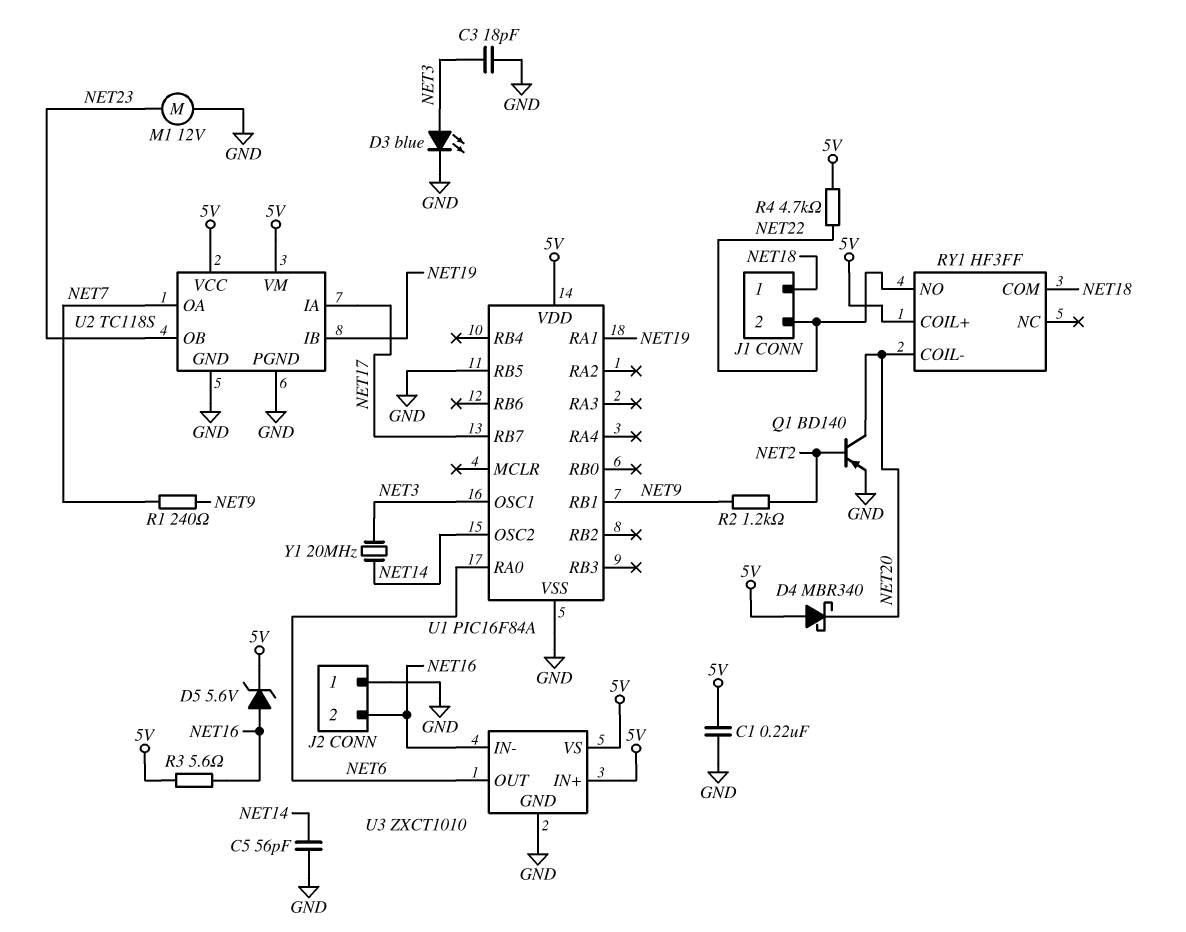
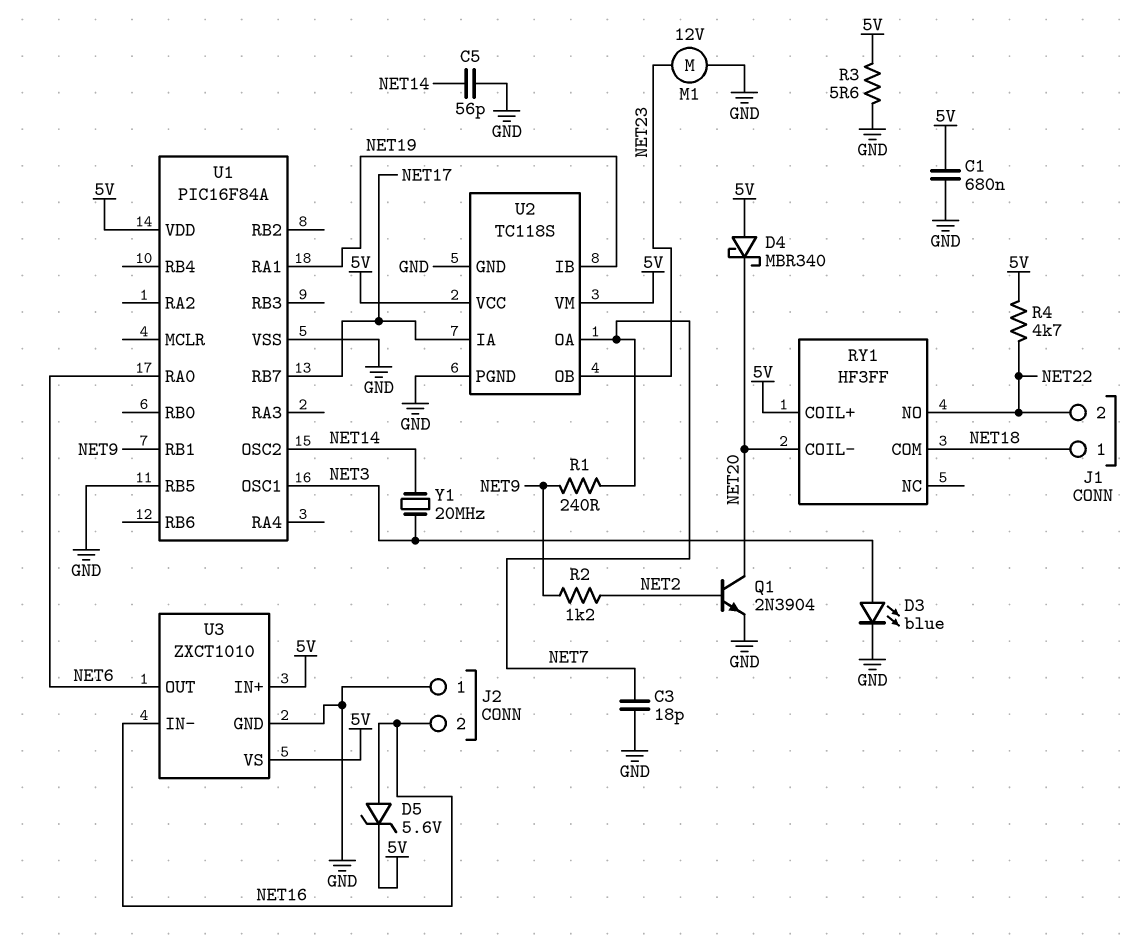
C1: 220nF (5V, GND) -> 680nF (5V, GND)
C3: 18pF (GND, NET3) -> 18pF (GND, NET7)
Q1: PNP BD140 (B NET2, C NET20, E GND) -> NPN 2N3904 (B NET2, C NET20, E GND)
R3: 5.6 (5V, NET16) -> 5.6 (5V, GND)

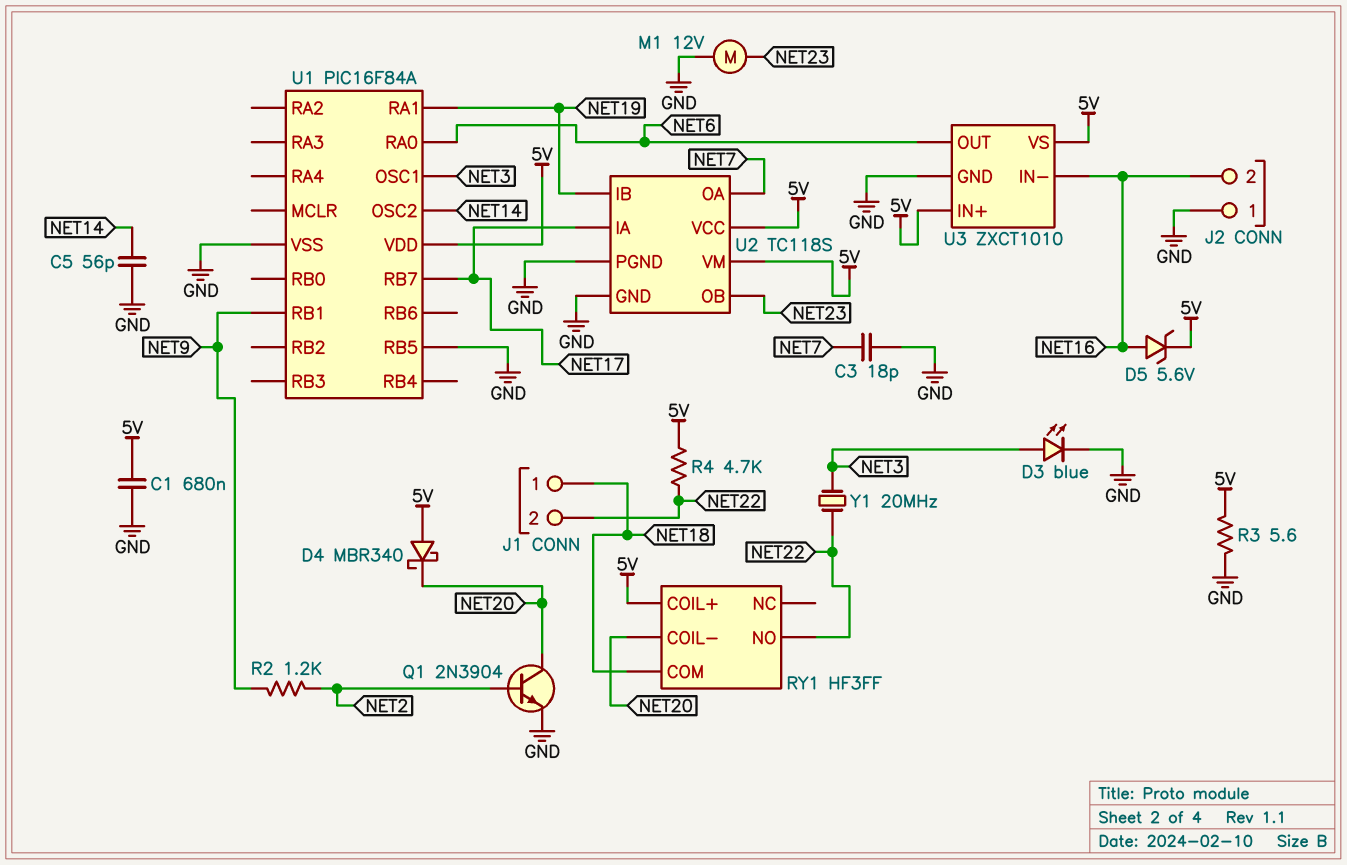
R1: 240 (NET7, NET9) -> none
Y1: 20MHz (NET3, NET14) -> 20MHz (NET3, NET22)

